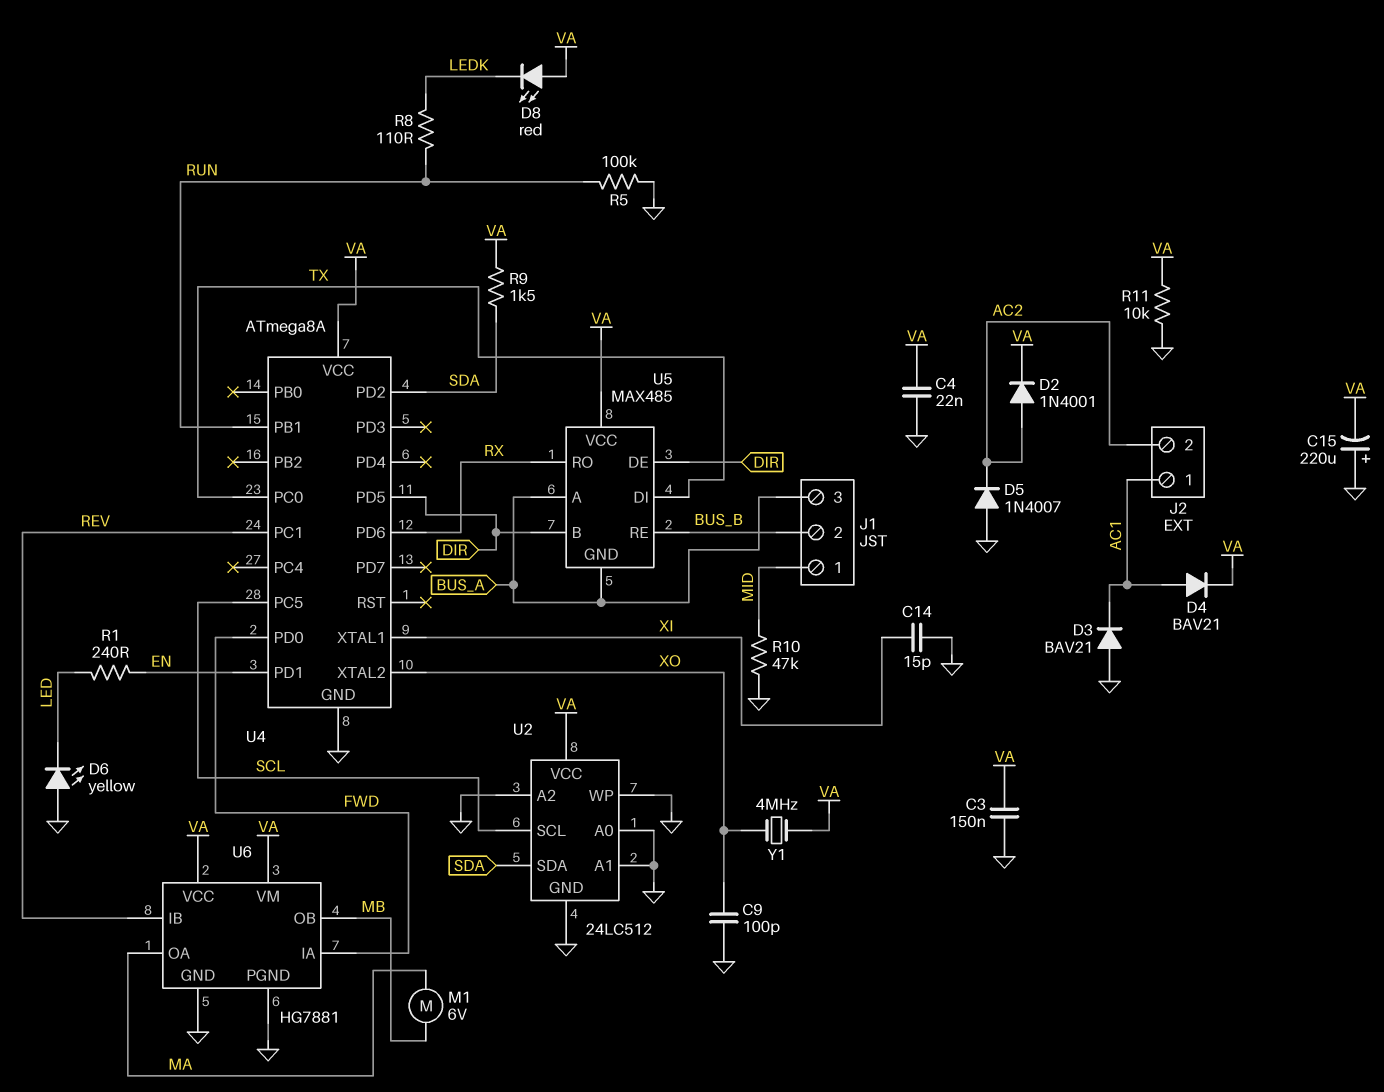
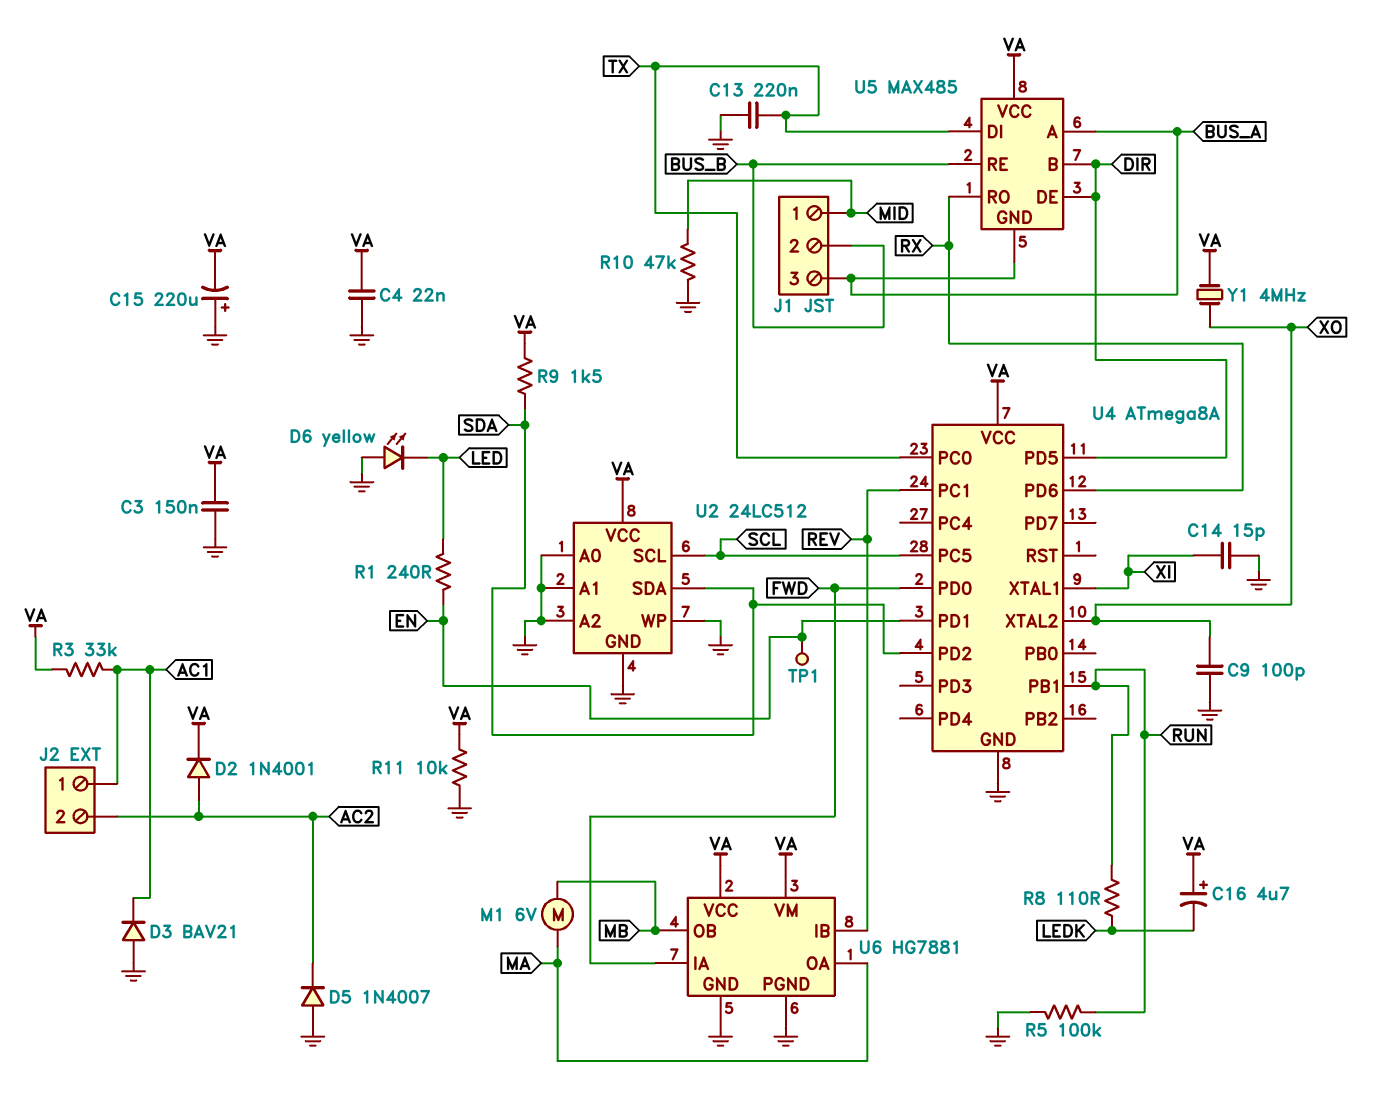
C13: none -> 220nF (GND, TX)
C16: none -> 4.7uF (plus VA, minus LEDK)
D4: diode BAV21 (A AC1, K VA) -> none
D8: LED red (A VA, K LEDK) -> none
R3: none -> 33k (AC1, VA)
TP1: none -> test point (EN)

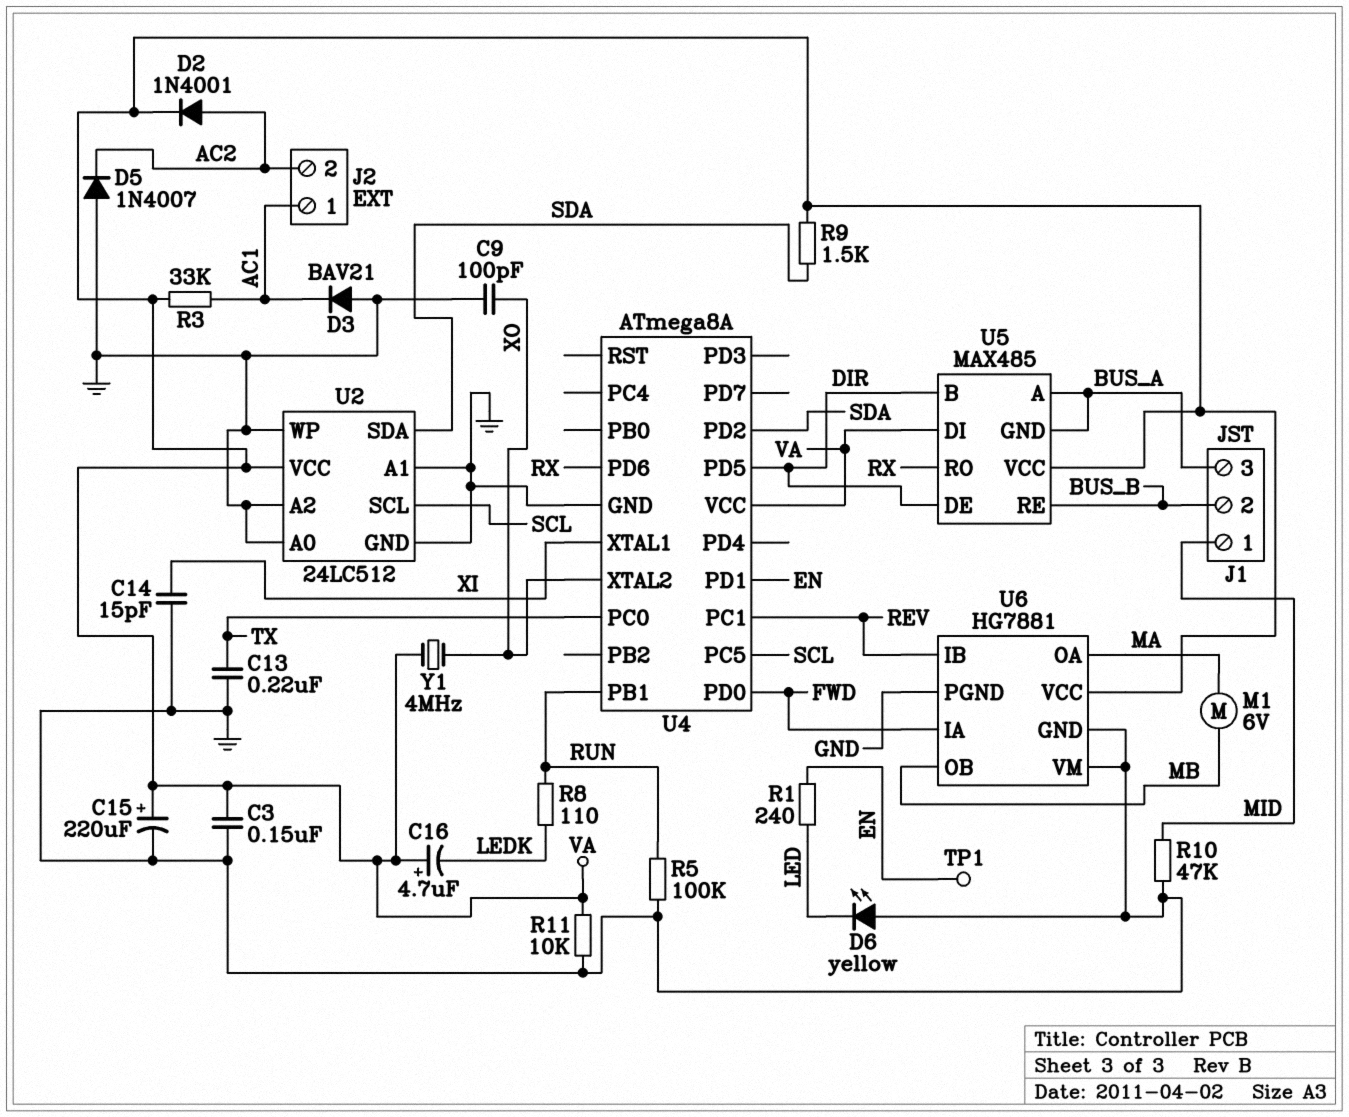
C4: 22nF (GND, VA) -> none
C15: 220uF (plus GND, minus VA) -> 220uF (plus VA, minus GND)
U5 pin DI: TX -> VA
U6 pin VM: VA -> GND

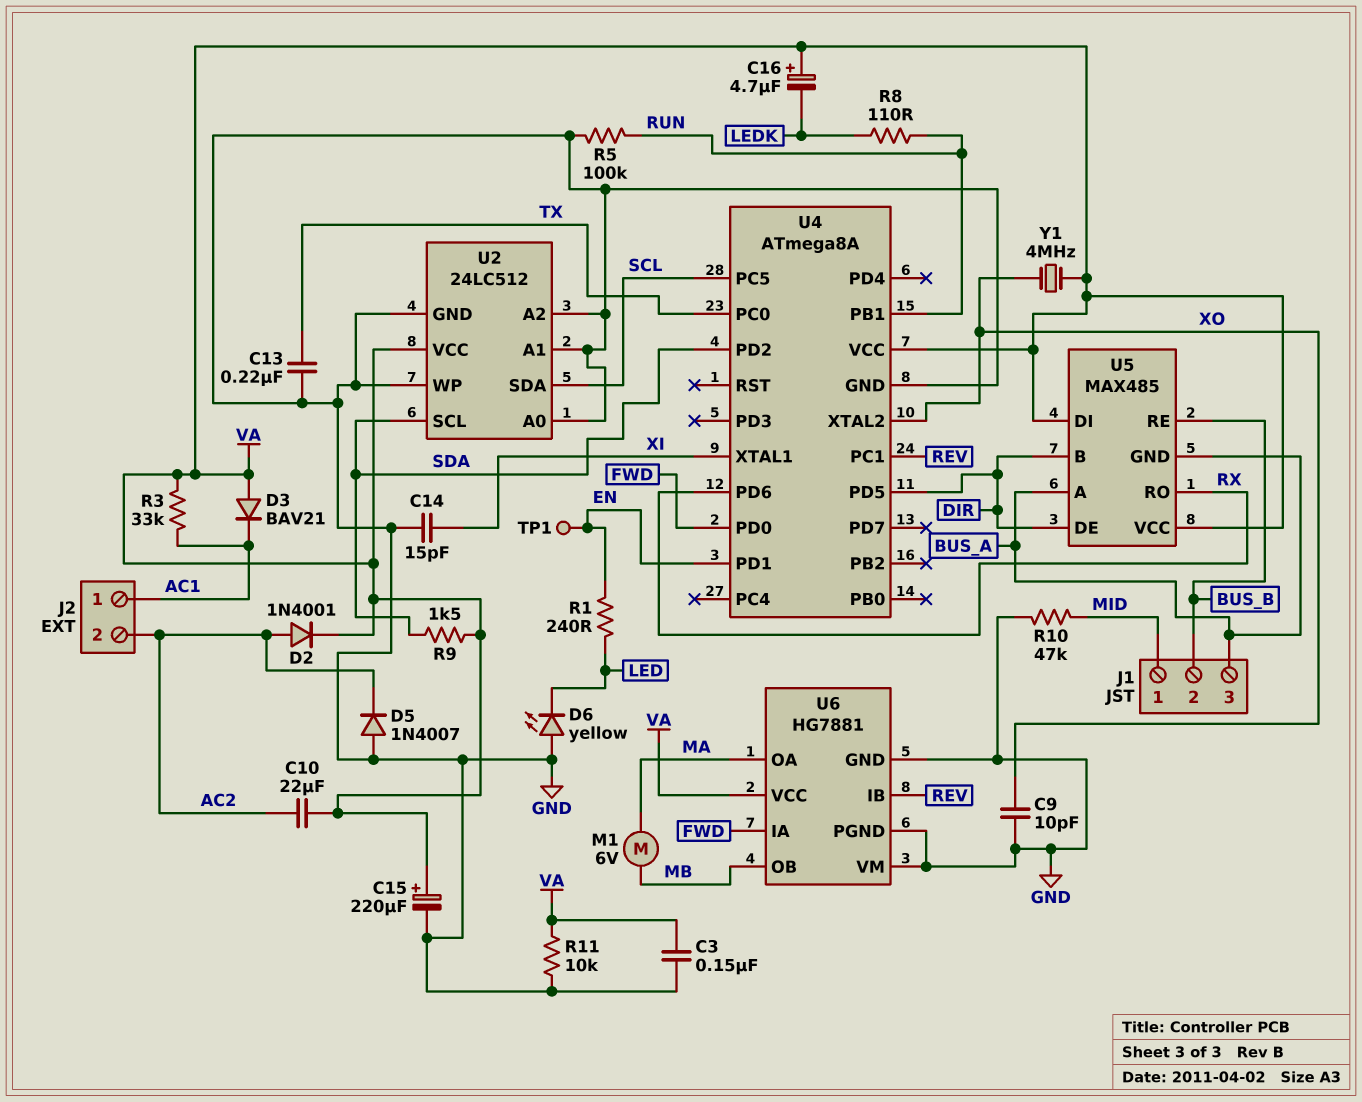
C9: 100pF (GND, XO) -> 10pF (GND, XO)
C10: none -> 22uF (AC2, VA)
D3: diode BAV21 (A GND, K AC1) -> diode BAV21 (A VA, K AC1)
U2 pin SCL: SCL -> SDA
U2 pin SDA: SDA -> SCL

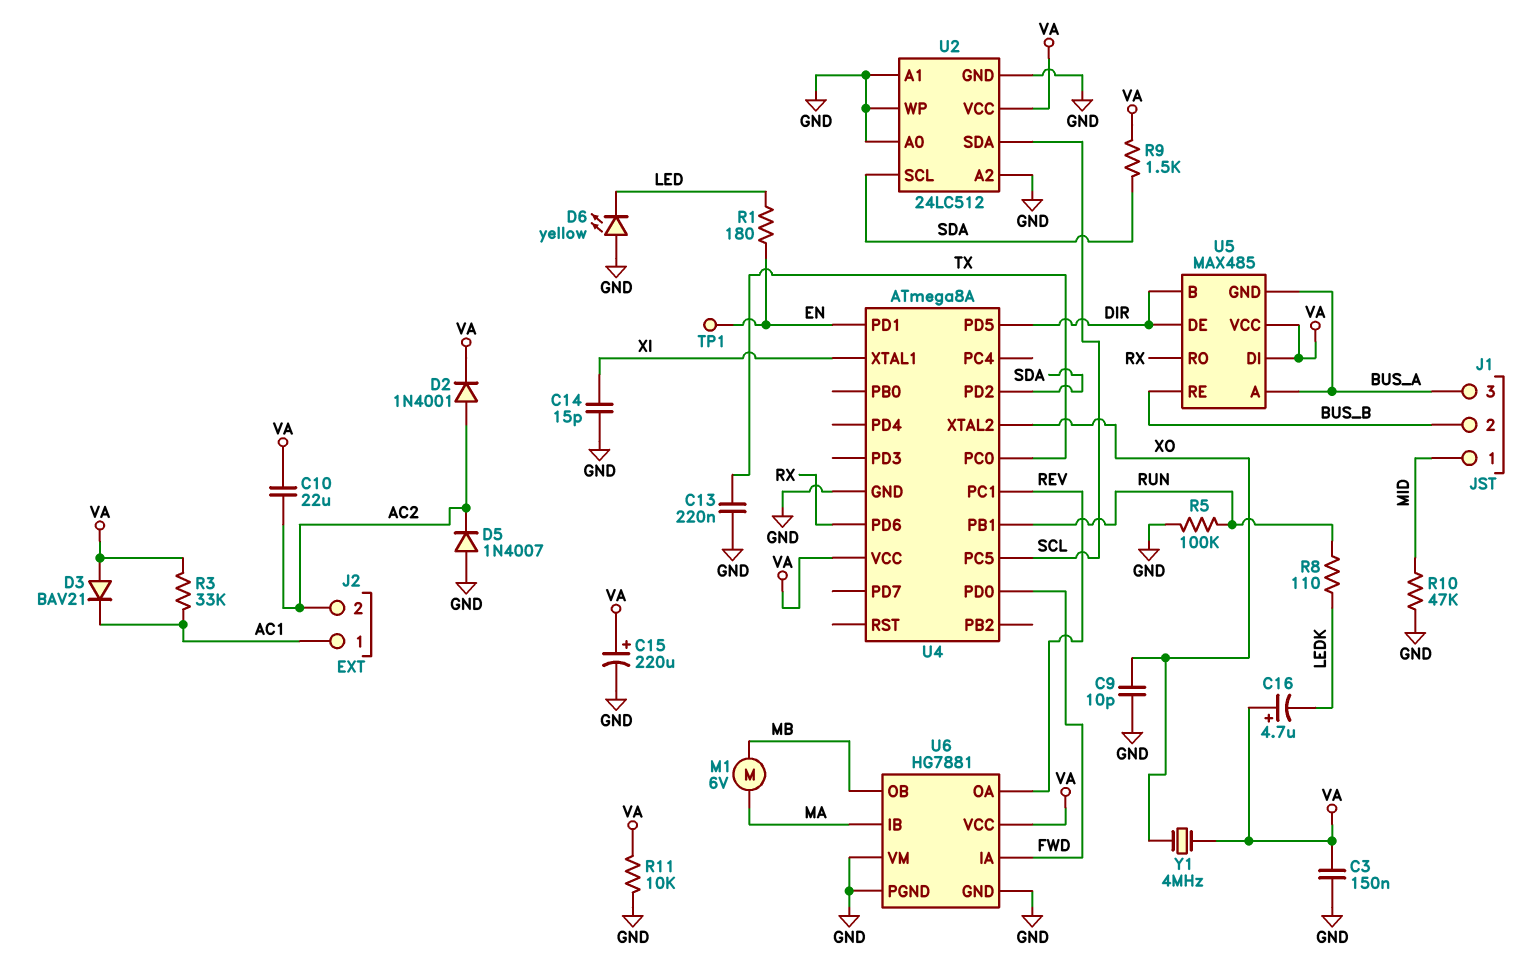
R1: 240 (EN, LED) -> 180 (EN, LED)
U6 pin IB: REV -> MA
U6 pin OA: MA -> REV

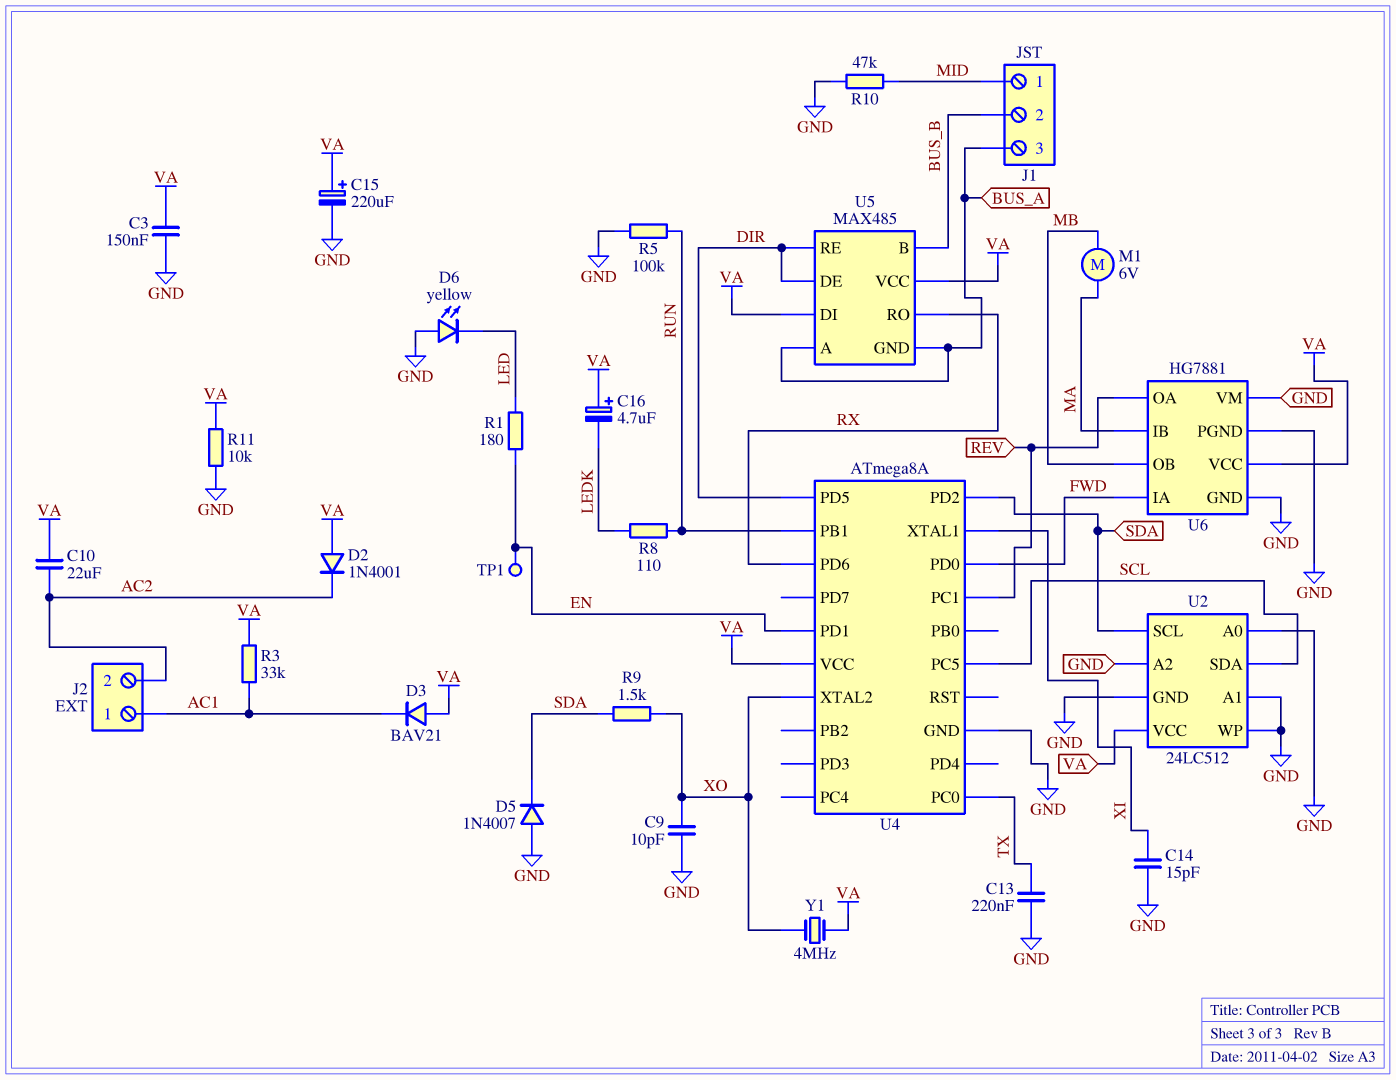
D2: diode 1N4001 (A AC2, K VA) -> diode 1N4001 (A VA, K AC2)
D5: diode 1N4007 (A GND, K AC2) -> diode 1N4007 (A GND, K SDA)
R9: 1.5k (SDA, VA) -> 1.5k (SDA, XO)
U5 pin B: DIR -> BUS_B
U5 pin RE: BUS_B -> DIR

